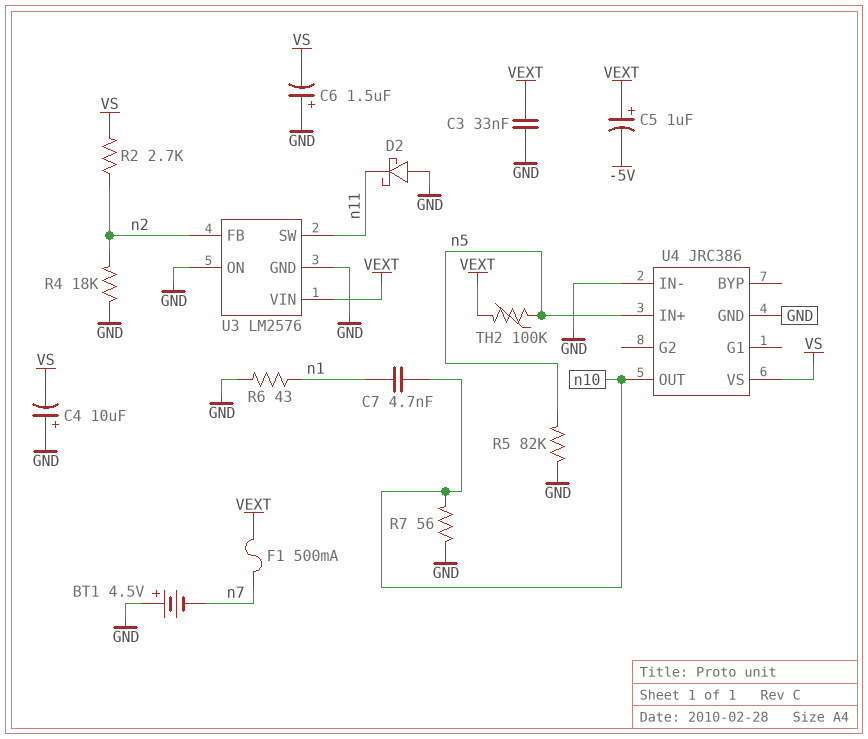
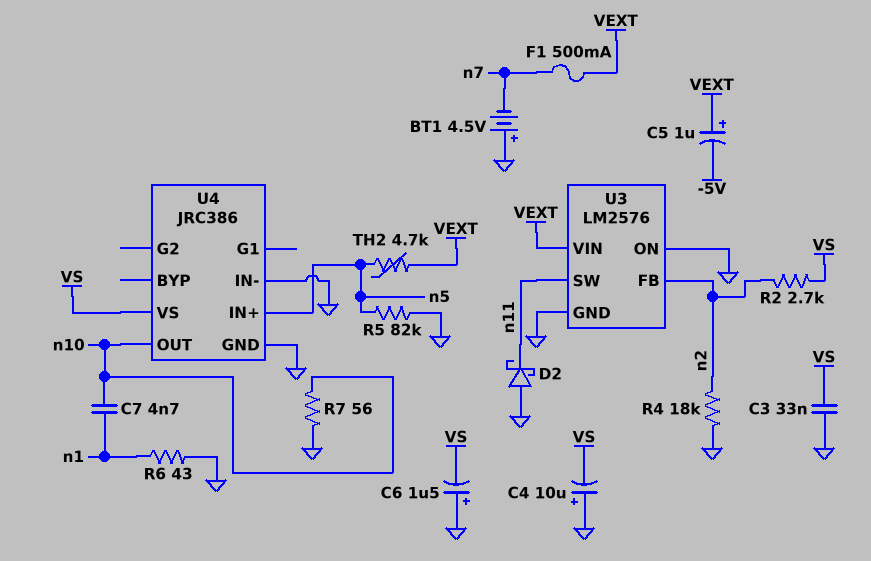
C3: 33nF (GND, VEXT) -> 33nF (GND, VS)
TH2: 100k (VEXT, n5) -> 4.7k (VEXT, n5)

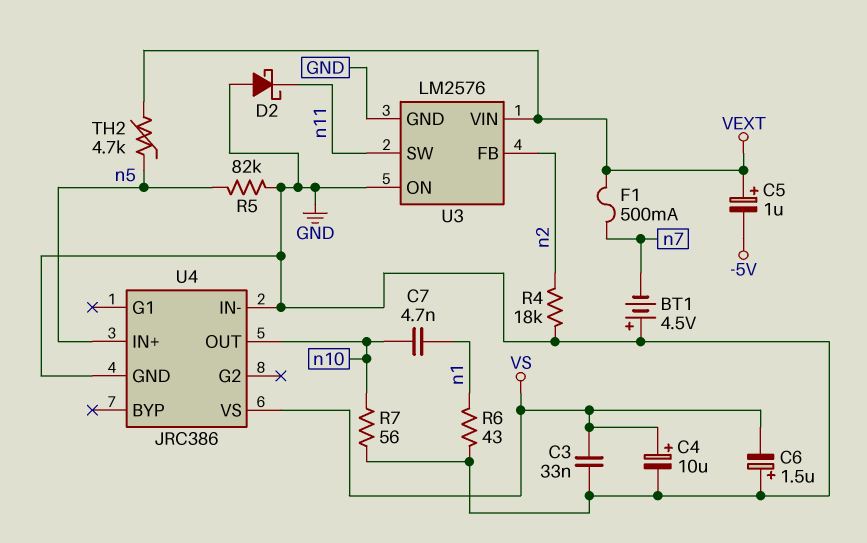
C4: 10uF (plus GND, minus VS) -> 10uF (plus VS, minus GND)
R2: 2.7k (VS, n2) -> none

